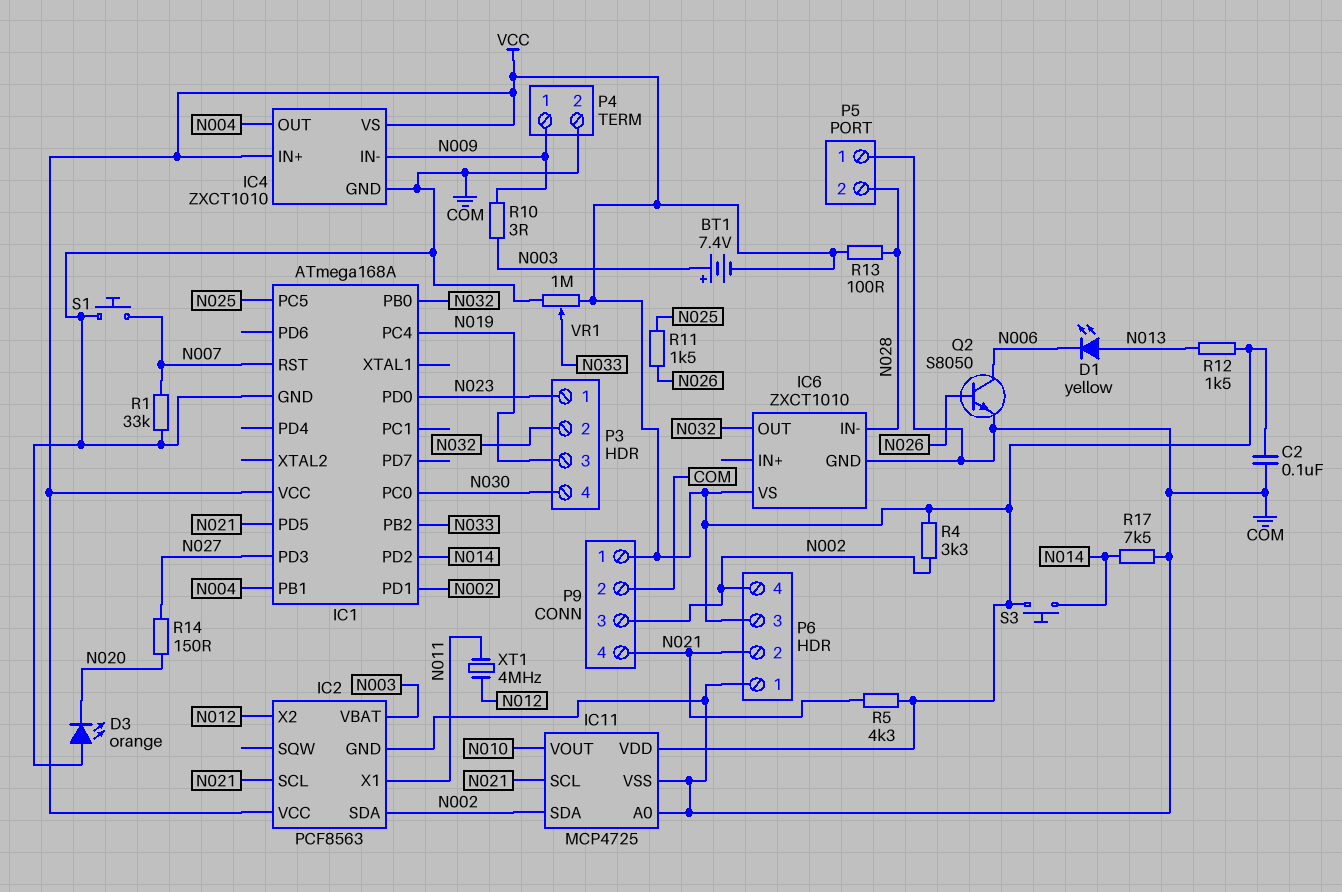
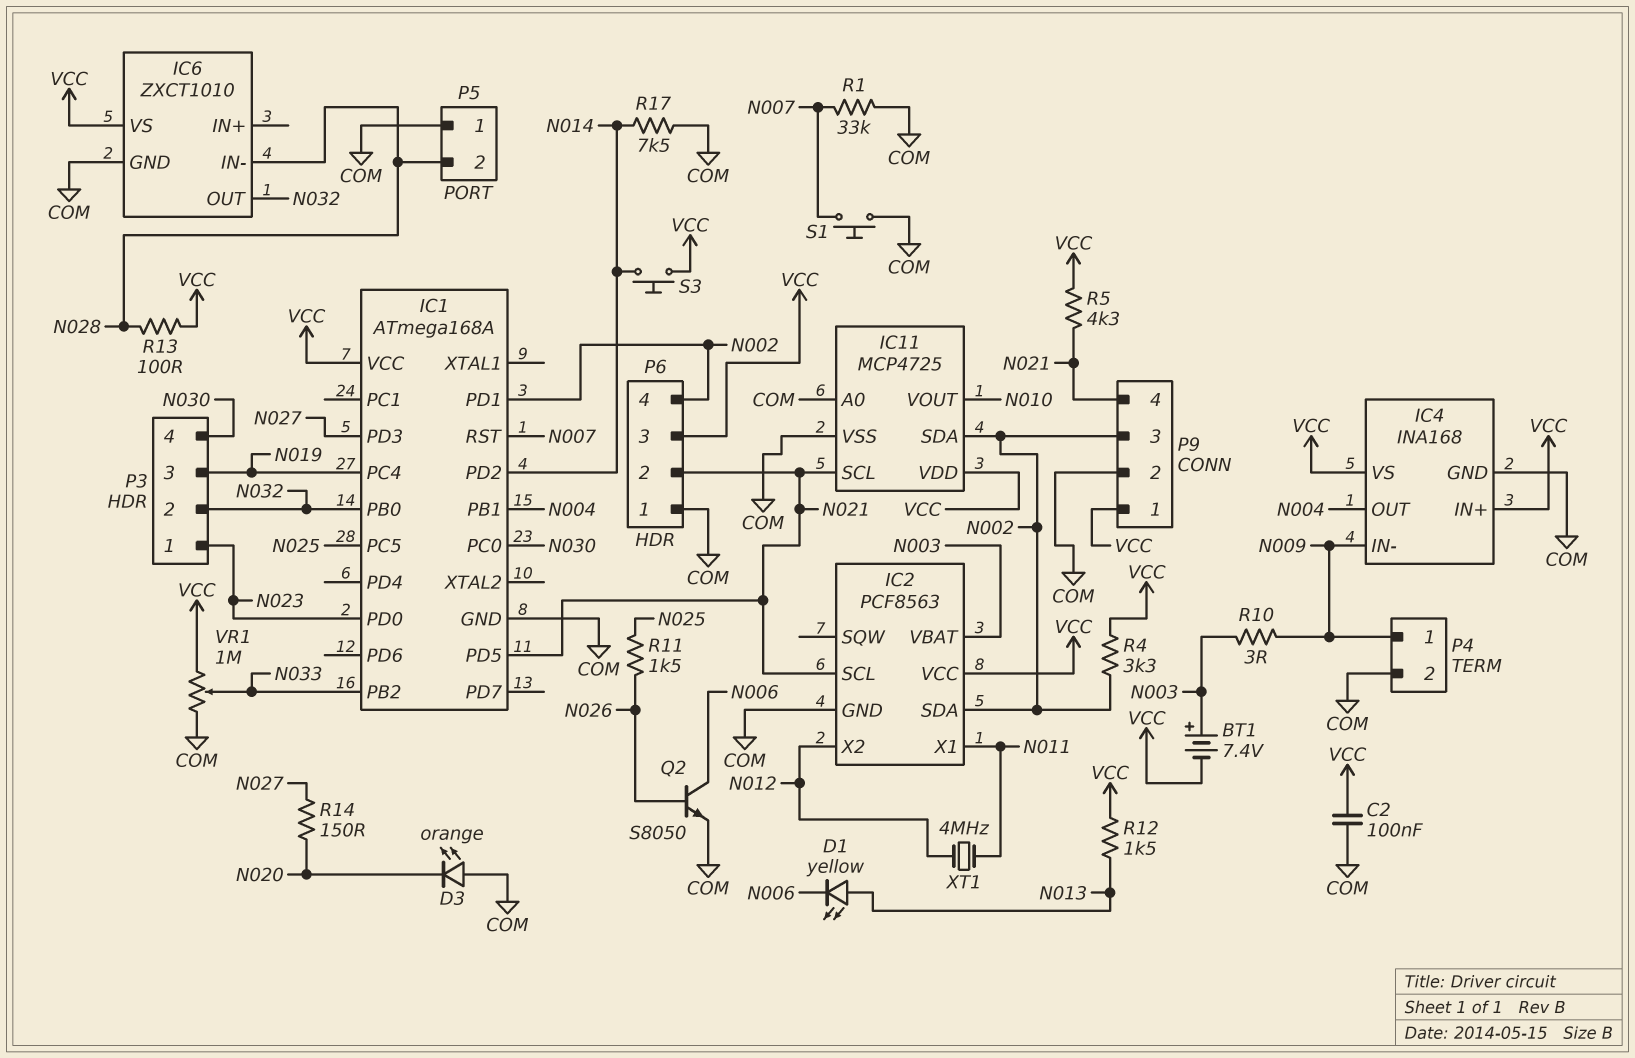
IC4: ZXCT1010 -> INA168

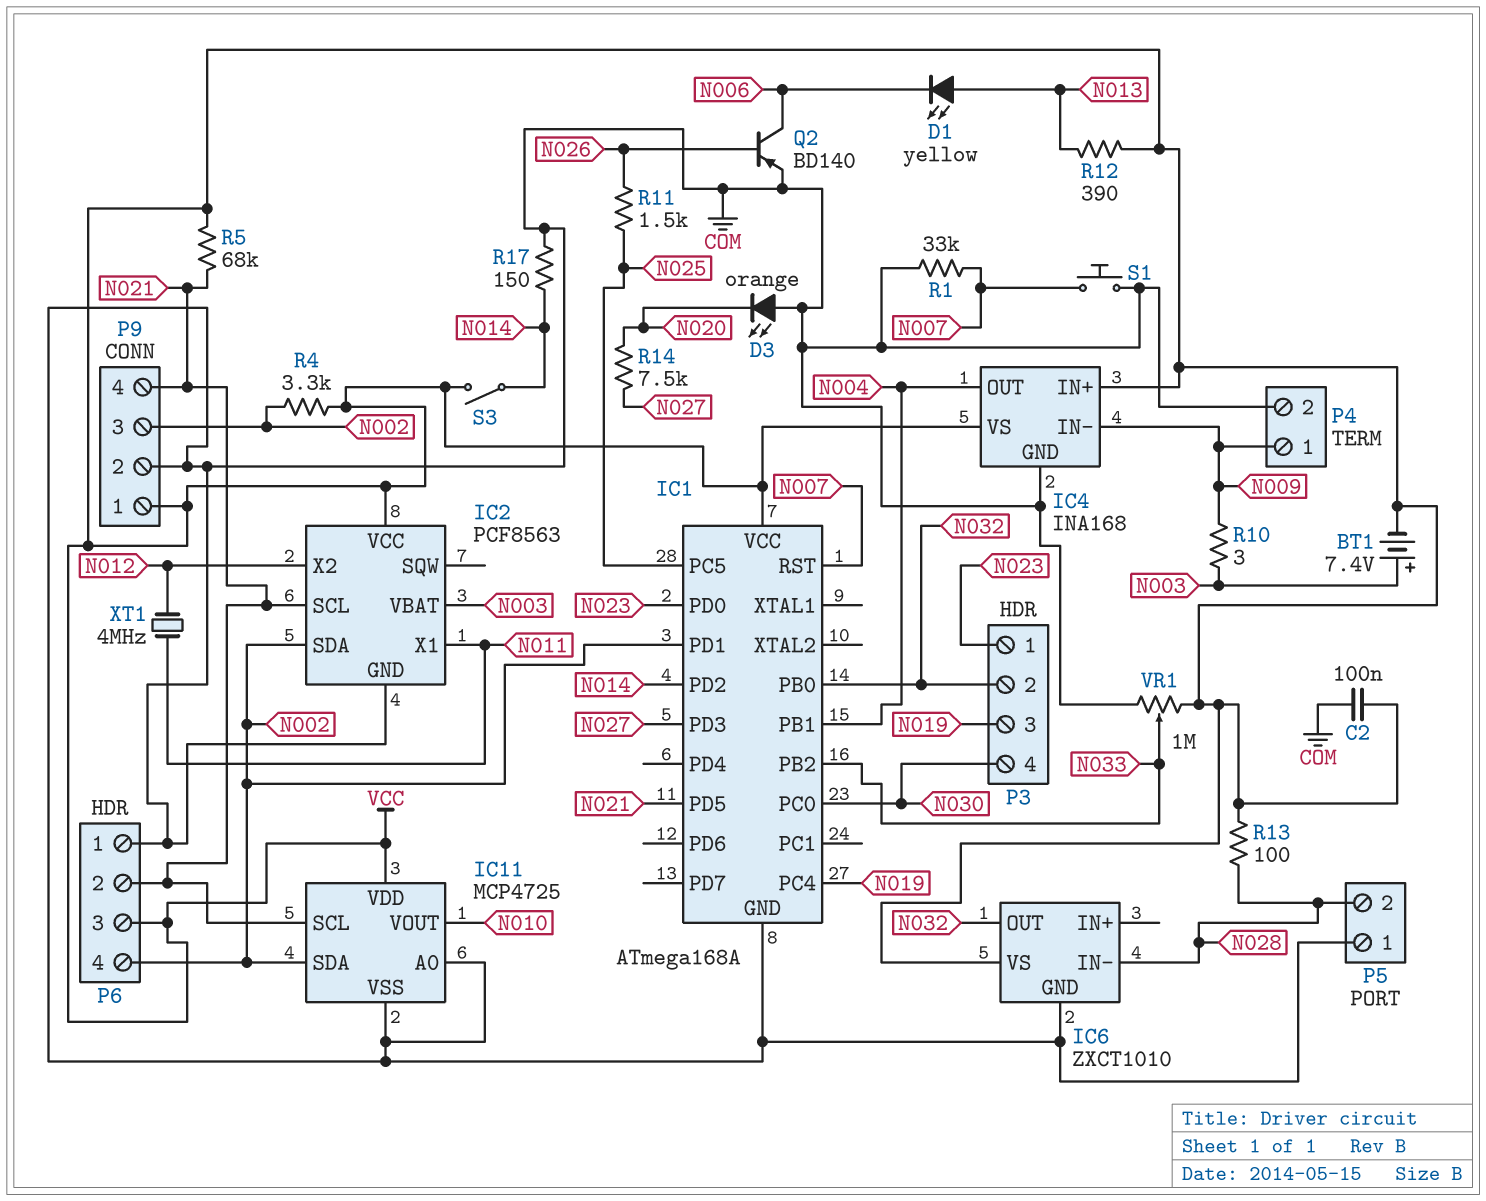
Q2: NPN S8050 (B N026, C N006, E COM) -> PNP BD140 (B N026, C N006, E COM)
R5: 4.3k (N021, VCC) -> 68k (N021, VCC)
R12: 1.5k (N013, VCC) -> 390 (N013, VCC)
R14: 150 (N020, N027) -> 7.5k (N020, N027)
R17: 7.5k (COM, N014) -> 150 (COM, N014)
S3: button (N014, VCC) -> switch (N014, VCC)

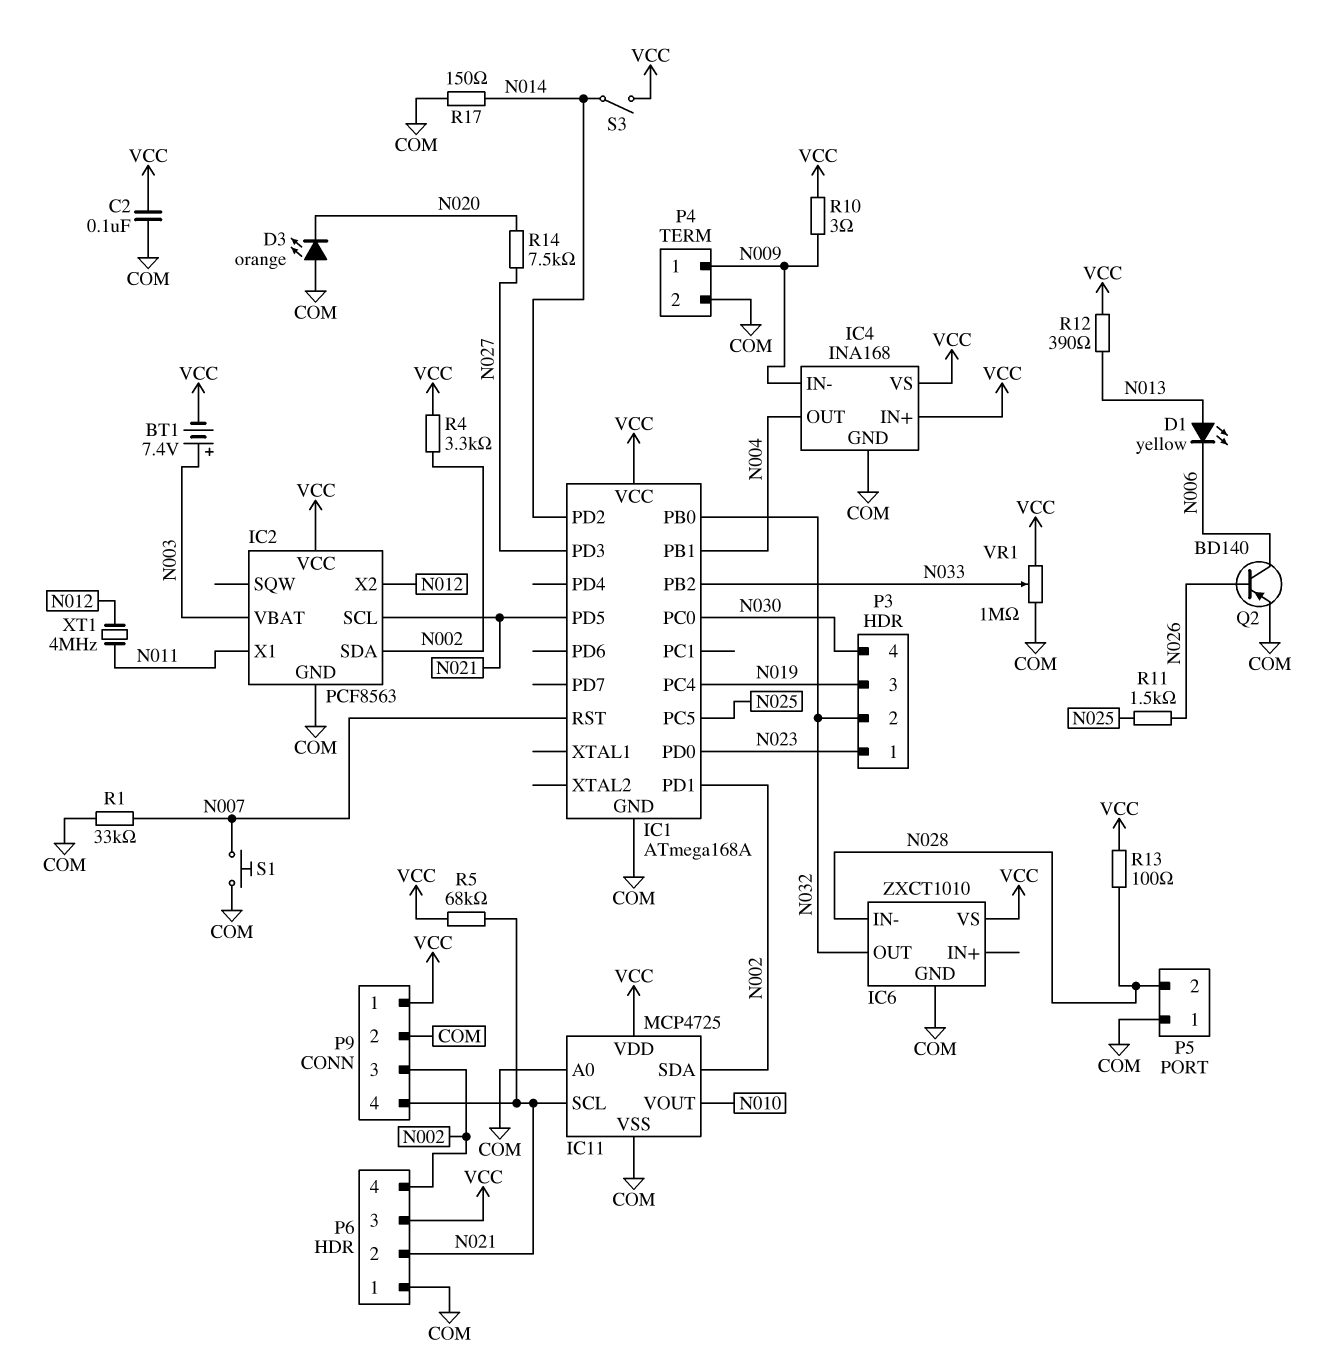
R10: 3 (N003, N009) -> 3 (N009, VCC)

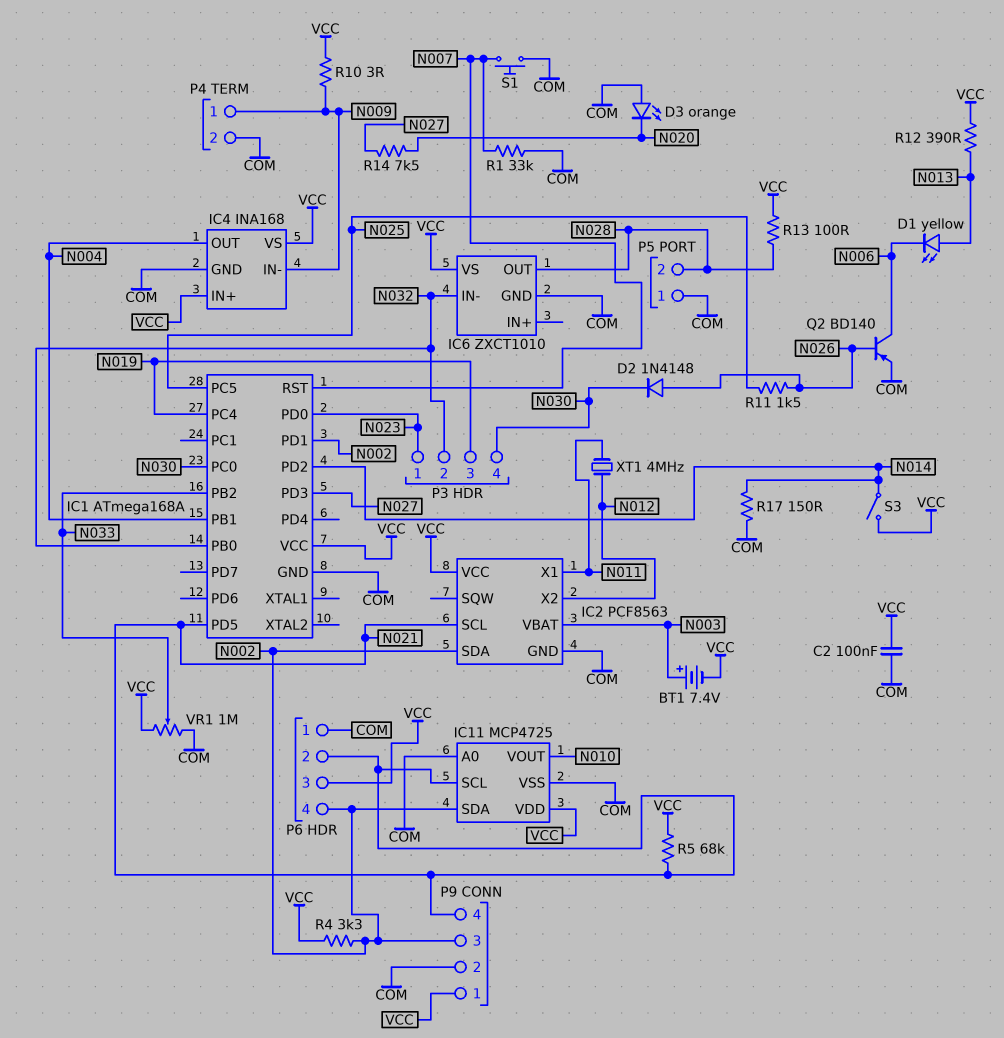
D2: none -> diode 1N4148 (A N026, K N030)
IC6 pin IN-: N028 -> N032
IC6 pin OUT: N032 -> N028

